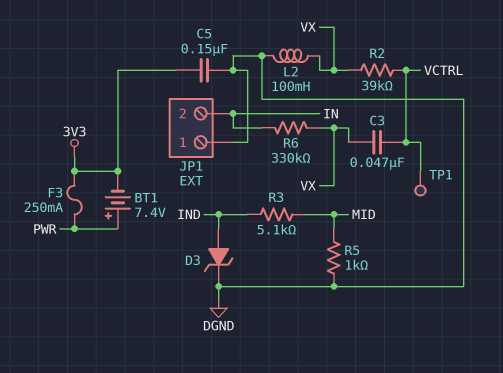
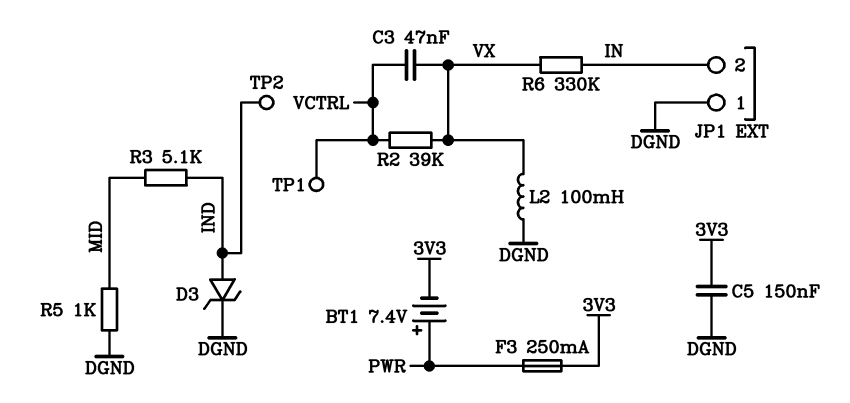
TP2: none -> test point (IND)

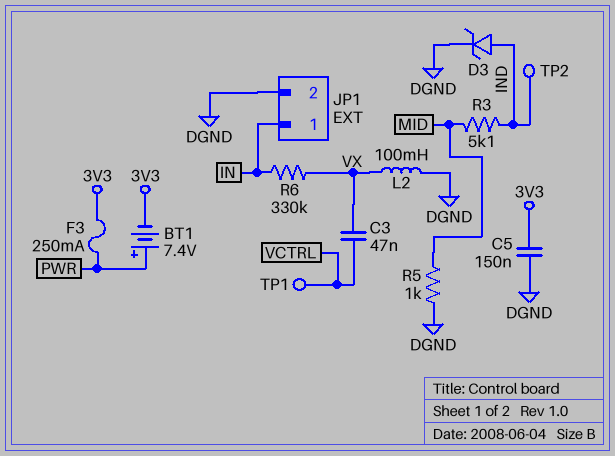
JP1 pin 1: DGND -> IN
JP1 pin 2: IN -> DGND
R2: 39k (VCTRL, VX) -> none

